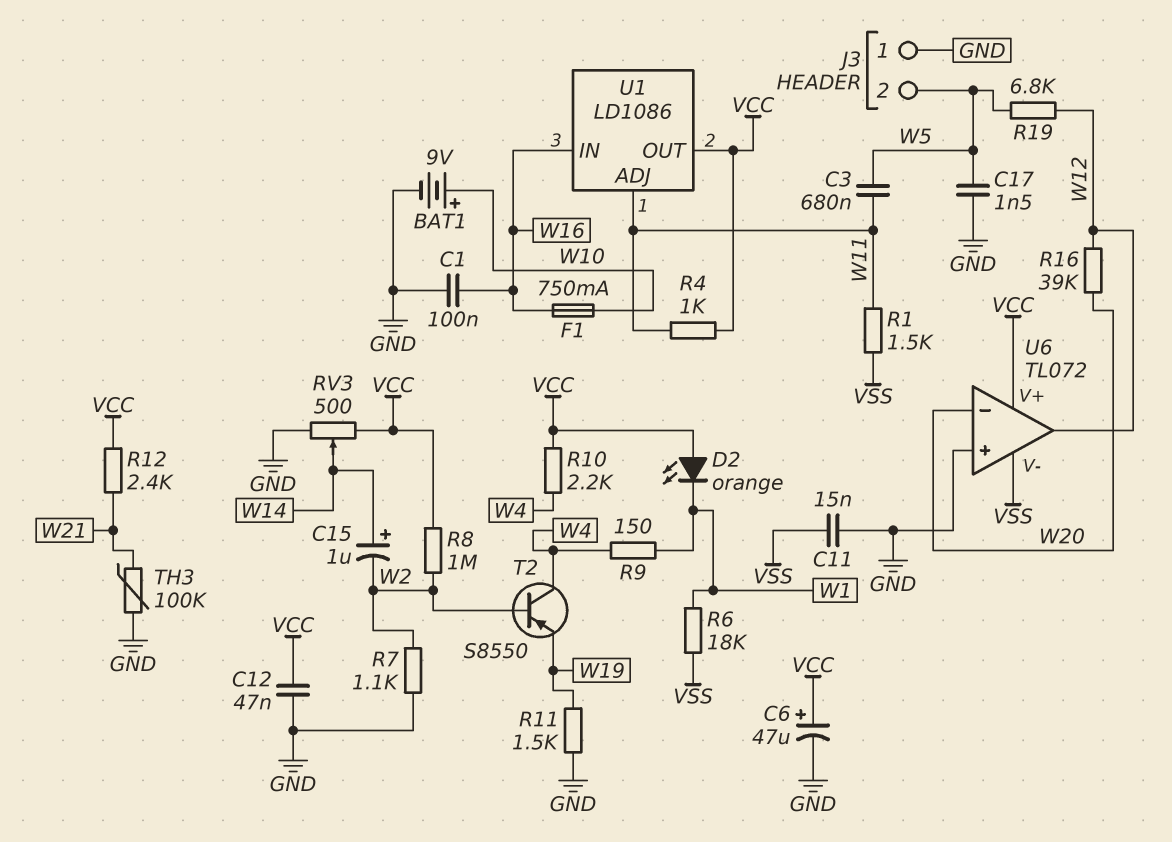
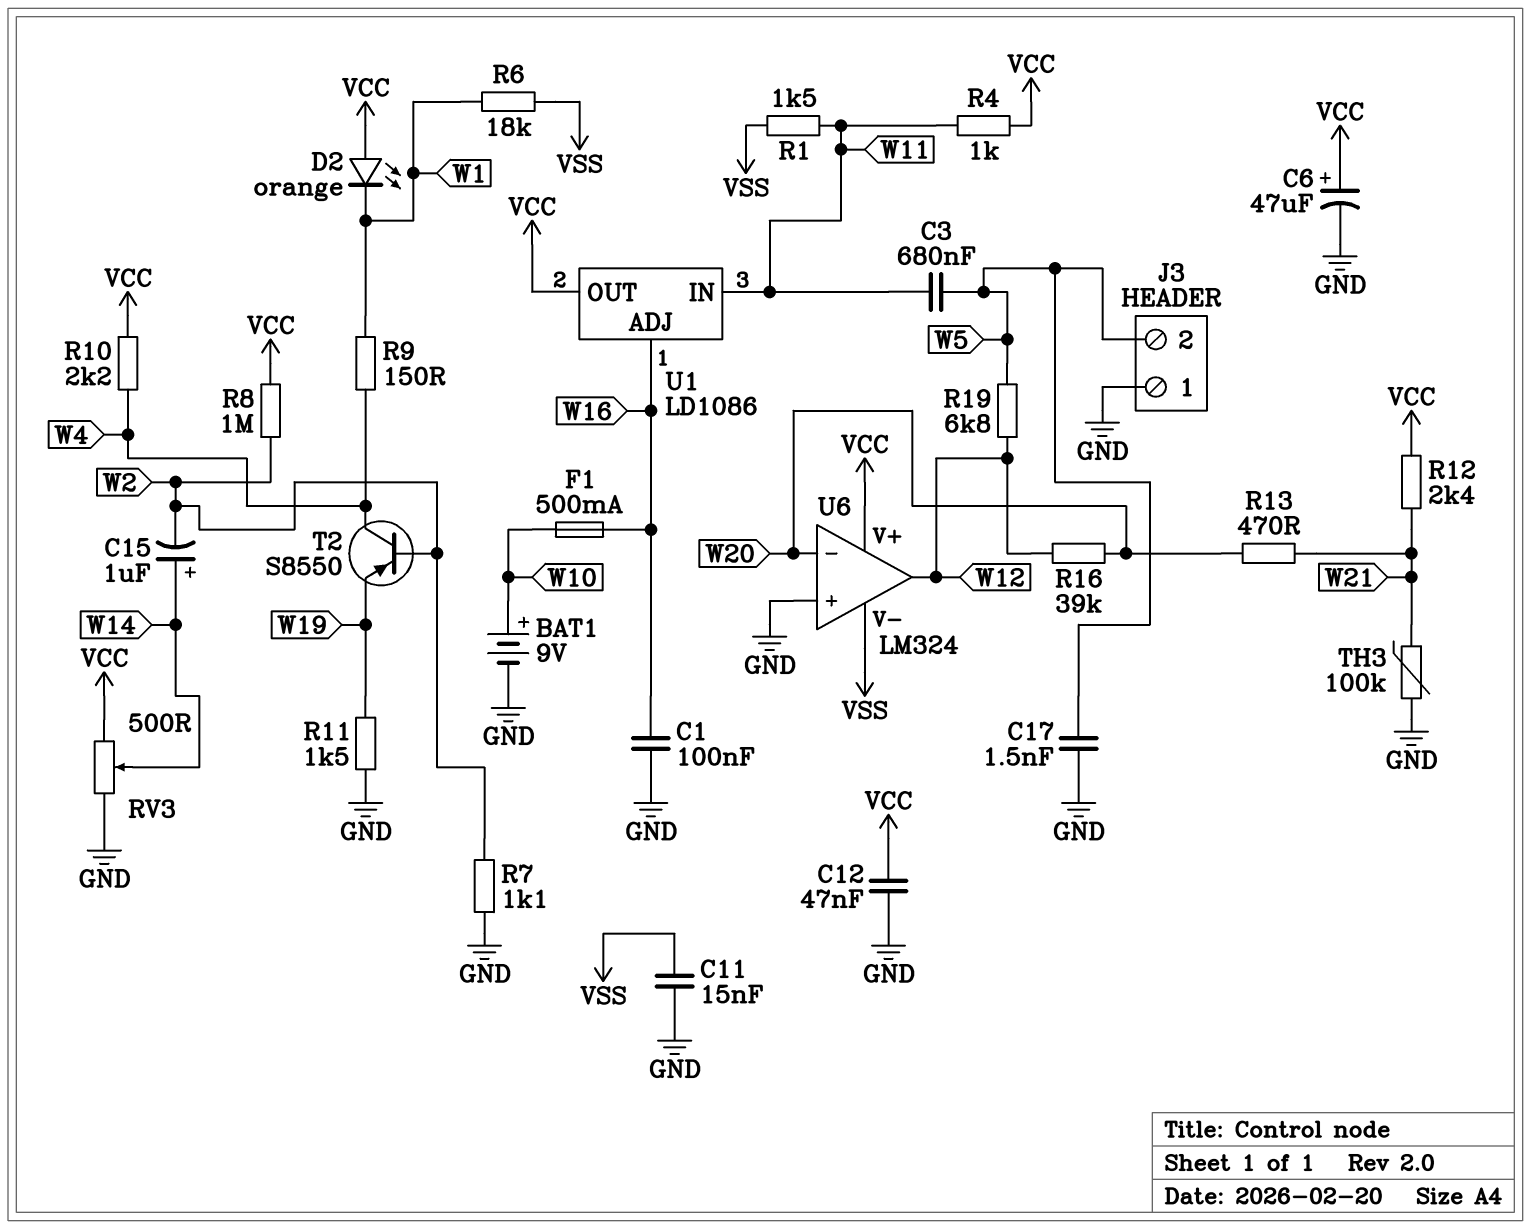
F1: 750mA (W10, W16) -> 500mA (W10, W16)
R13: none -> 470 (W20, W21)
U1 pin ADJ: W11 -> W16
U1 pin IN: W16 -> W11
U6: TL072 -> LM324

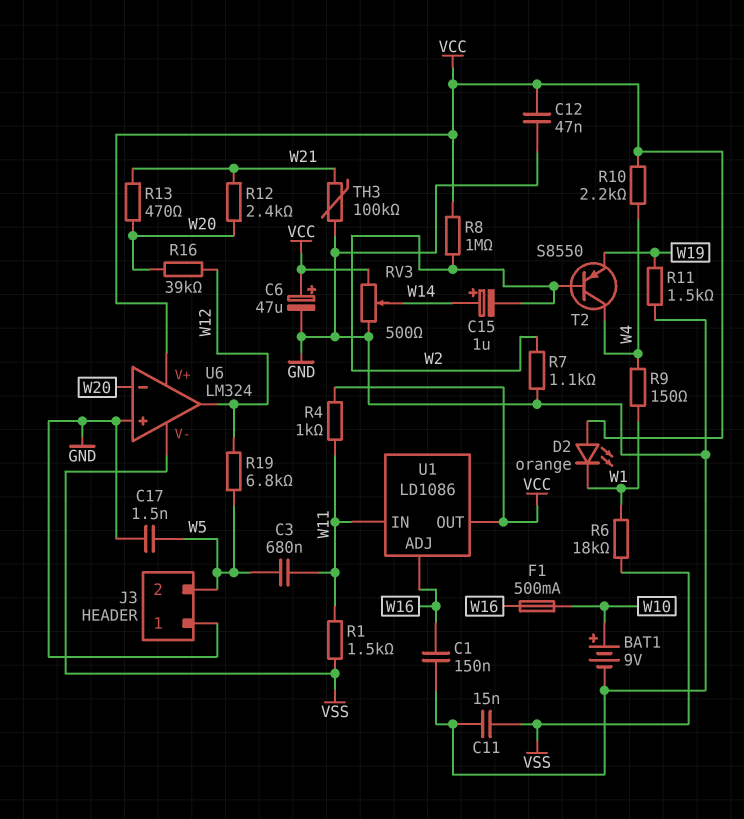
C1: 100nF (GND, W16) -> 150nF (GND, W16)
R12: 2.4k (VCC, W21) -> 2.4k (W20, W21)

